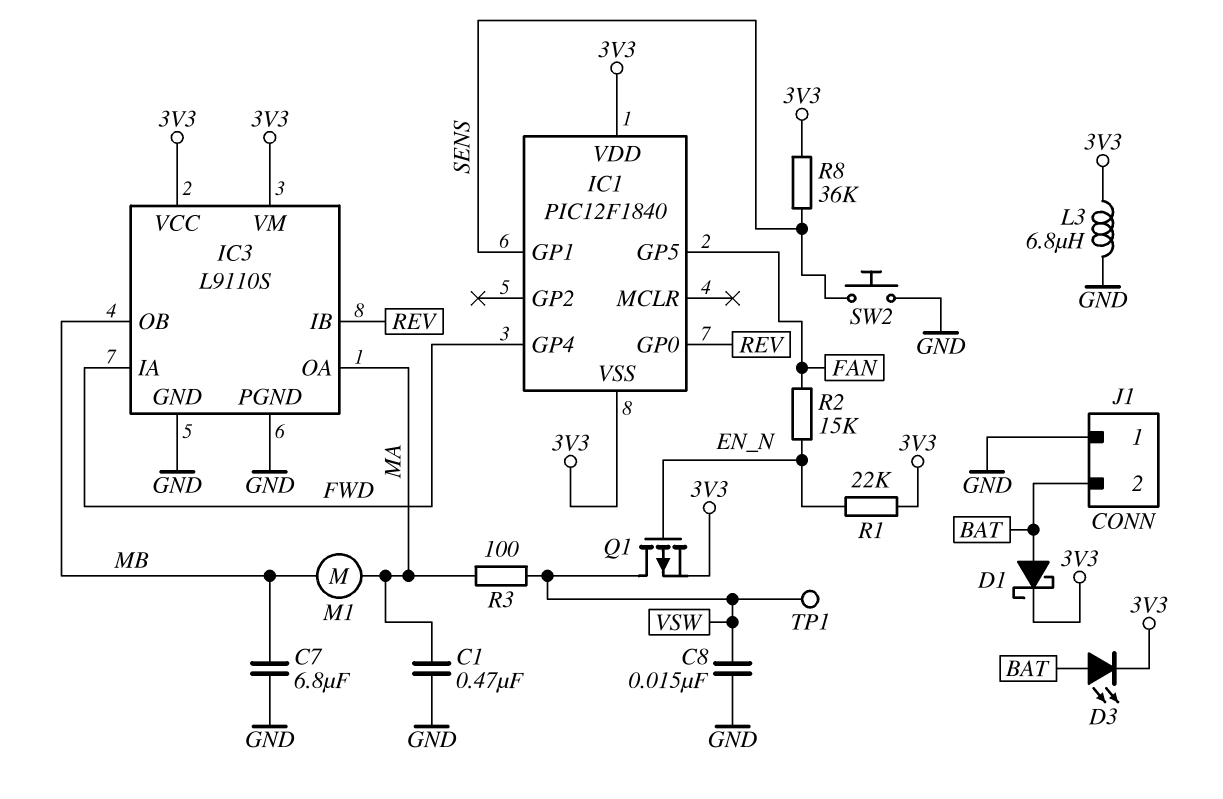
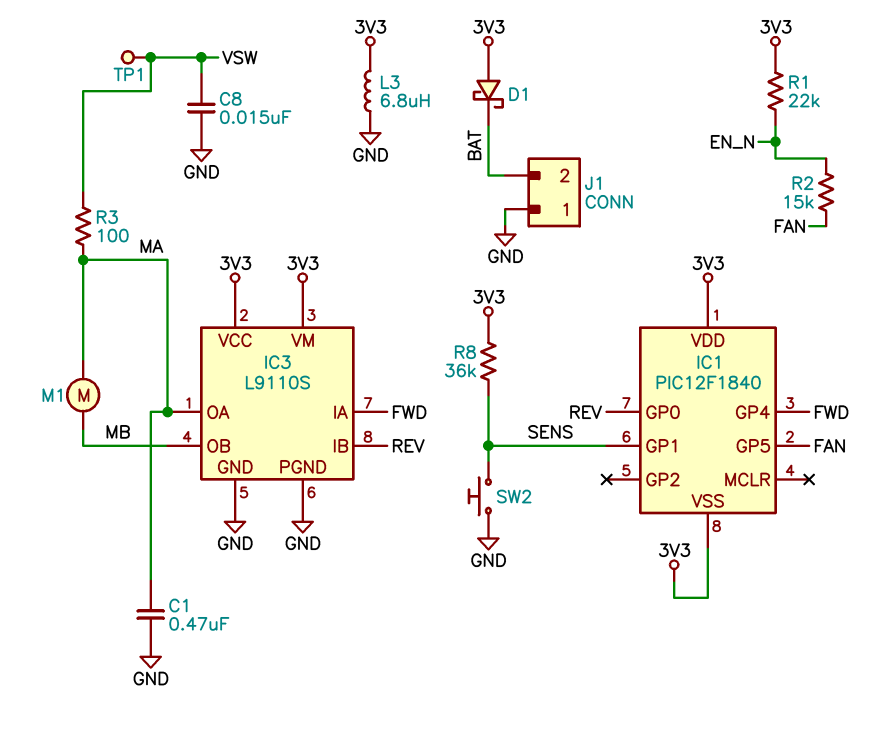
C7: 6.8uF (GND, MB) -> none
D1: schottky (A BAT, K 3V3) -> schottky (A 3V3, K BAT)
D3: LED (A BAT, K 3V3) -> none
Q1: PMOS (G EN_N, D VSW, S 3V3) -> none

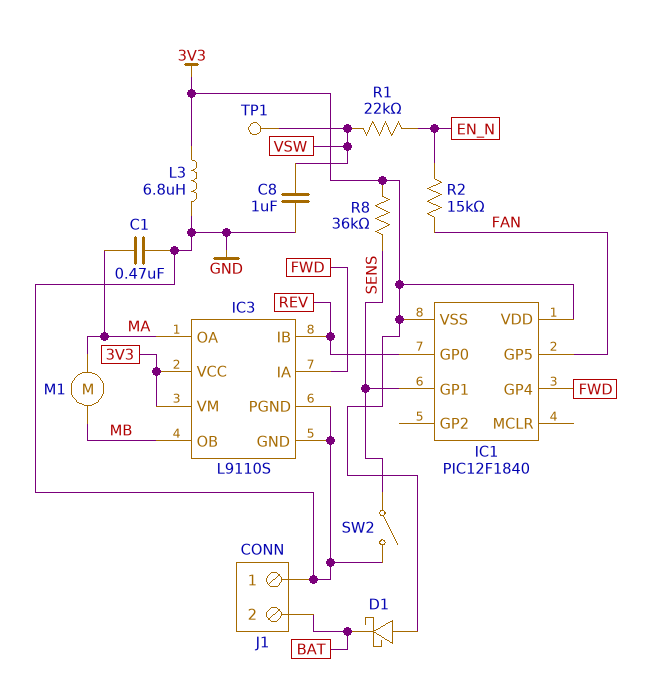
C8: 15nF (GND, VSW) -> 1uF (GND, VSW)
R1: 22k (3V3, EN_N) -> 22k (EN_N, VSW)
R3: 100 (MA, VSW) -> none
SW2: button (GND, SENS) -> switch (GND, SENS)

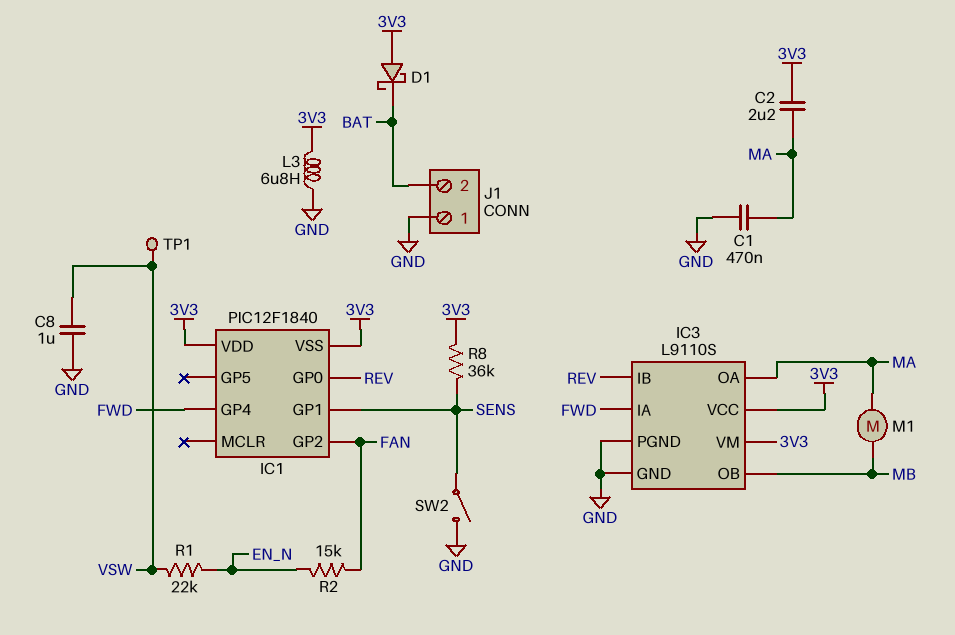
C2: none -> 2.2uF (3V3, MA)
IC1 pin GP2: none -> FAN
IC1 pin GP5: FAN -> none

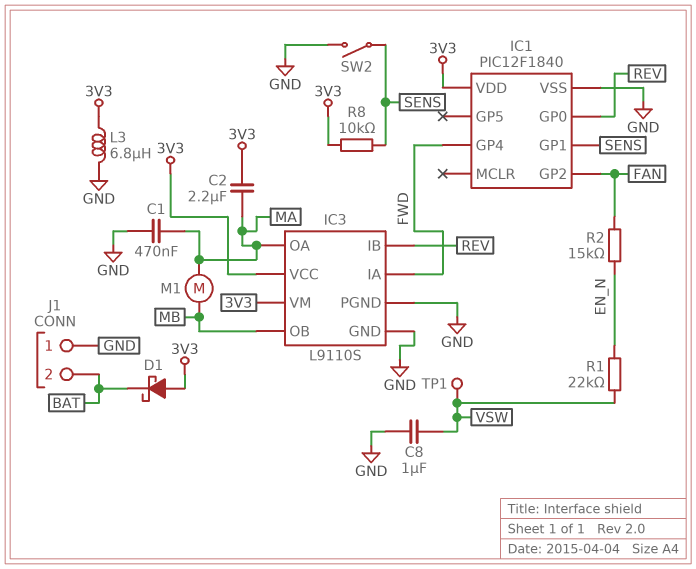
IC1 pin VSS: 3V3 -> GND
R8: 36k (3V3, SENS) -> 10k (3V3, SENS)

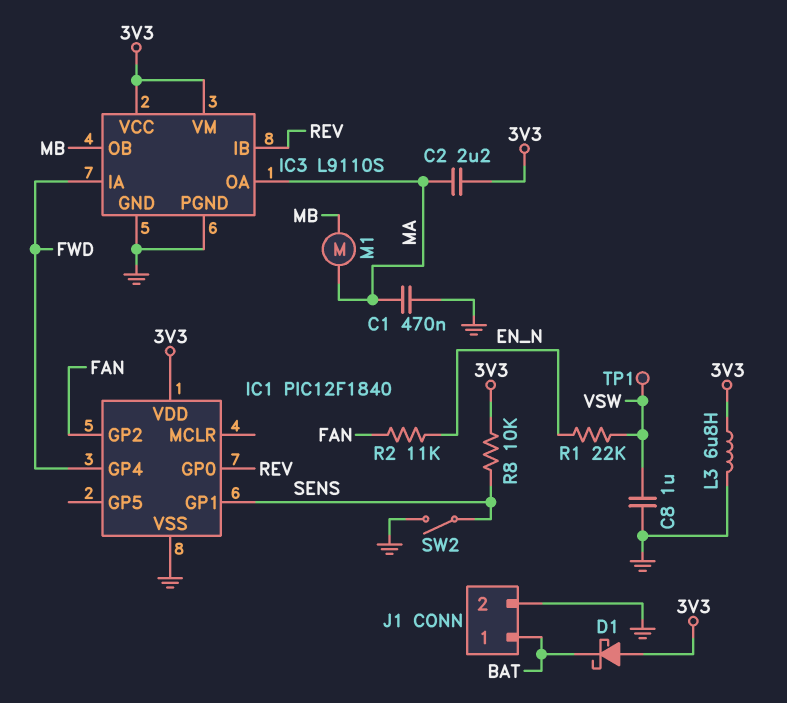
J1 pin 1: GND -> BAT
J1 pin 2: BAT -> GND
R2: 15k (EN_N, FAN) -> 11k (EN_N, FAN)

